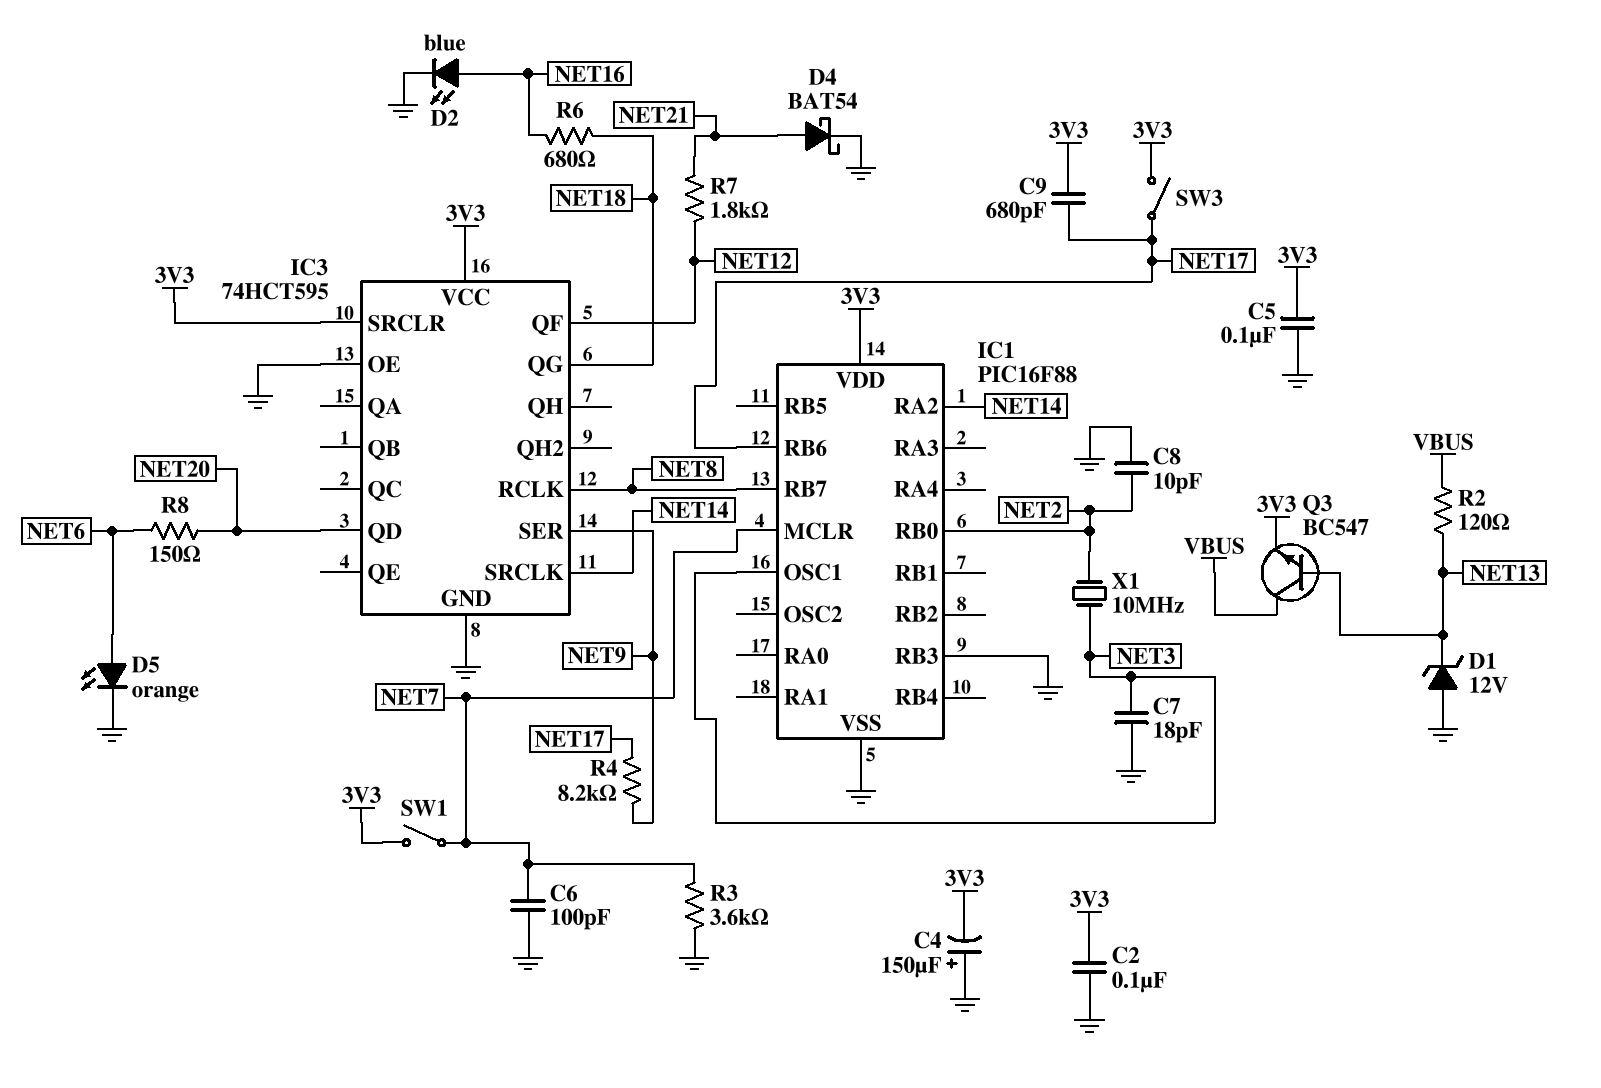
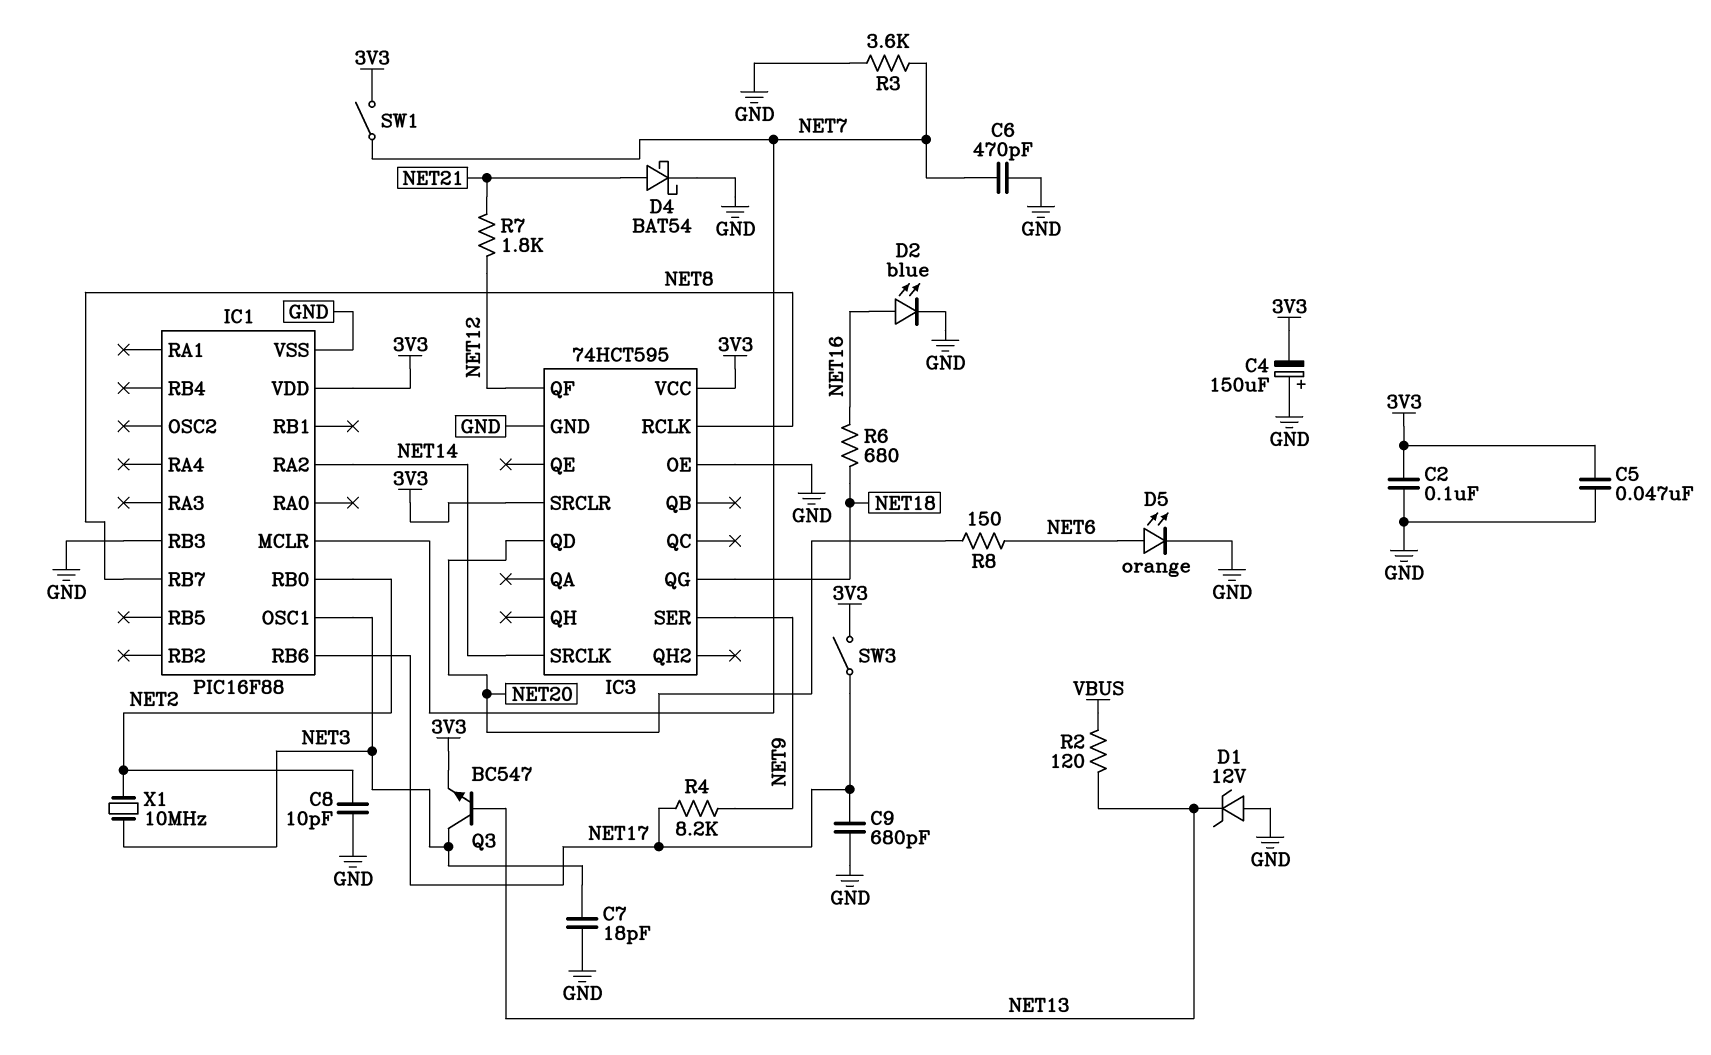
C5: 100nF (3V3, GND) -> 47nF (3V3, GND)
C6: 100pF (GND, NET7) -> 470pF (GND, NET7)
C9: 680pF (3V3, NET17) -> 680pF (GND, NET17)
Q3: NPN BC547 (B NET13, C VBUS, E 3V3) -> NPN BC547 (B NET13, C NET3, E 3V3)

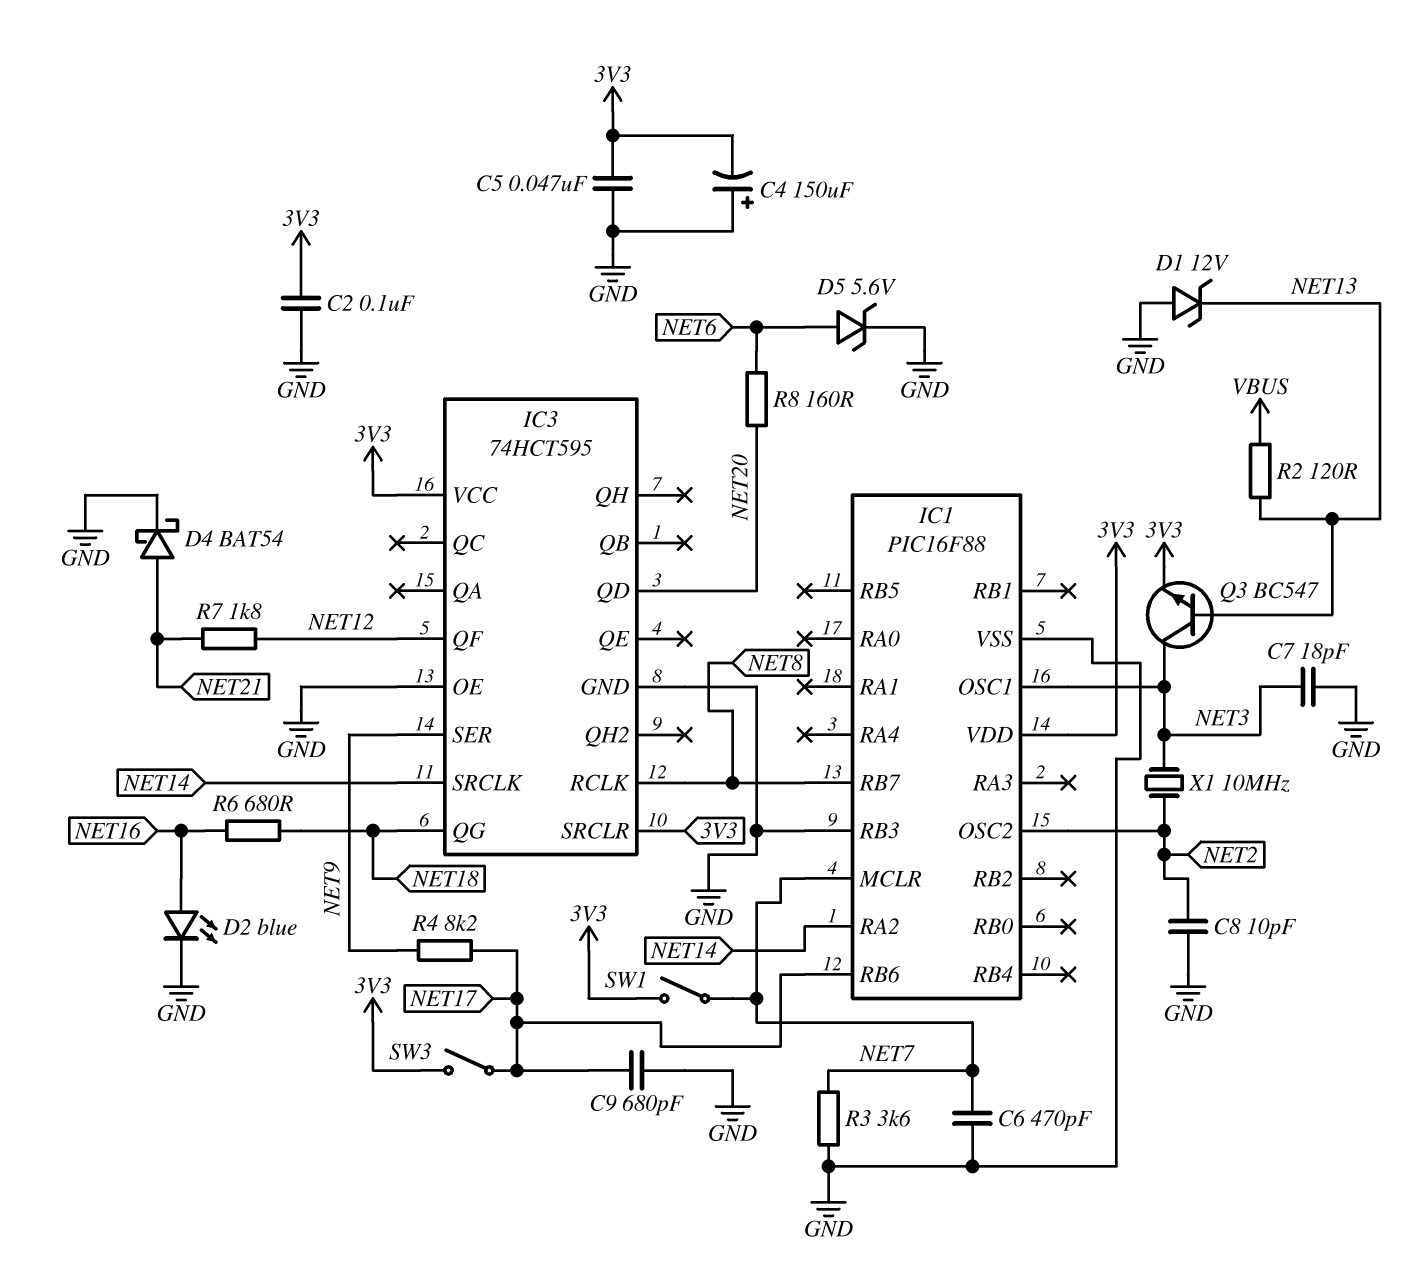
D5: LED orange (A NET6, K GND) -> zener 5.6V (A NET6, K GND)
IC1 pin OSC2: none -> NET2
IC1 pin RB0: NET2 -> none
R8: 150 (NET6, NET20) -> 160 (NET6, NET20)

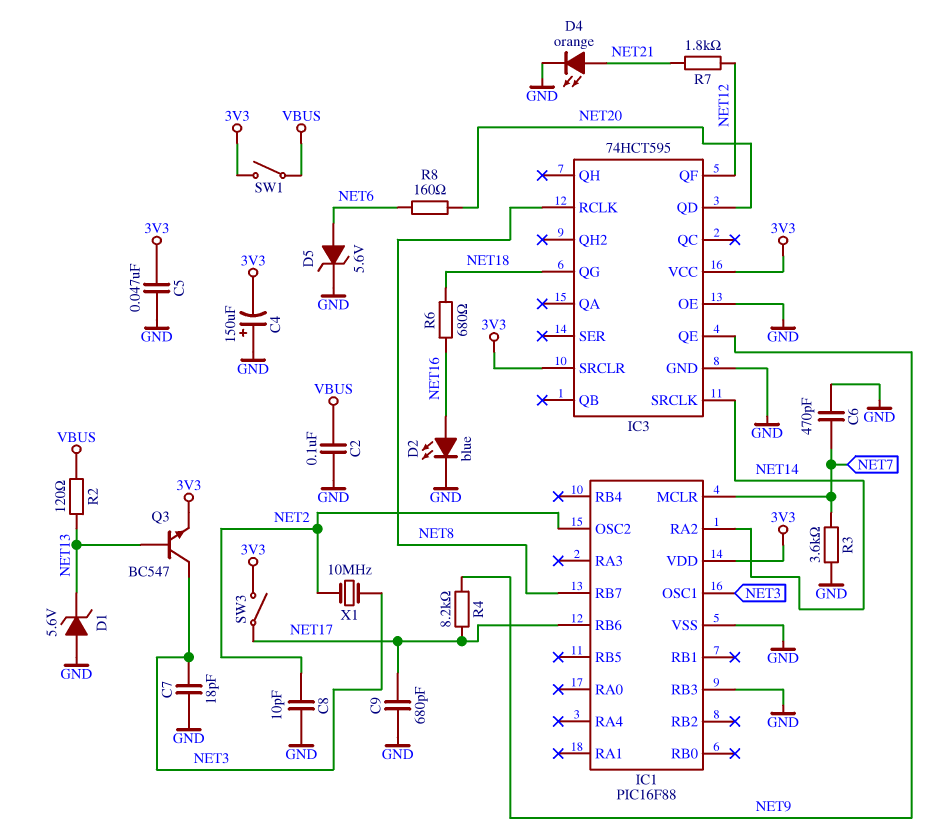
C2: 100nF (3V3, GND) -> 100nF (GND, VBUS)
D1: zener 12V (A GND, K NET13) -> zener 5.6V (A GND, K NET13)
D4: schottky BAT54 (A NET21, K GND) -> LED orange (A NET21, K GND)
IC3 pin QE: none -> NET9
IC3 pin SER: NET9 -> none
SW1: switch (3V3, NET7) -> switch (3V3, VBUS)

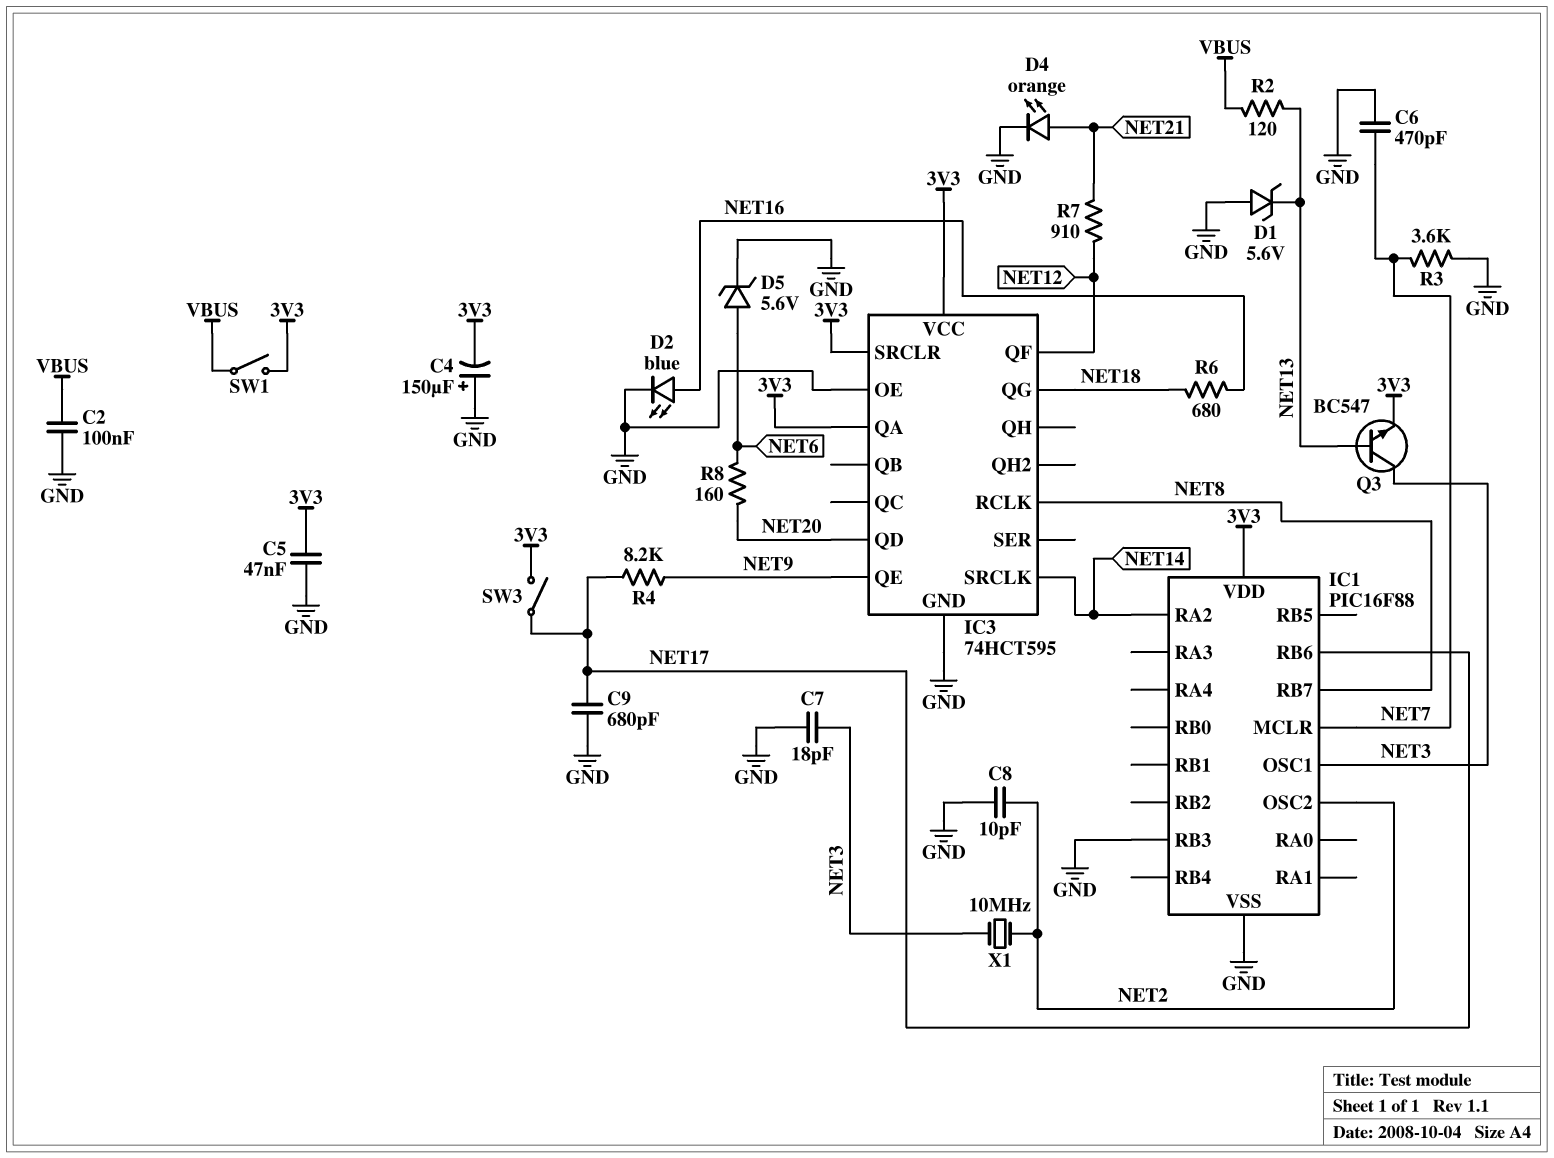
IC3 pin QA: none -> 3V3
R7: 1.8k (NET12, NET21) -> 910 (NET12, NET21)

